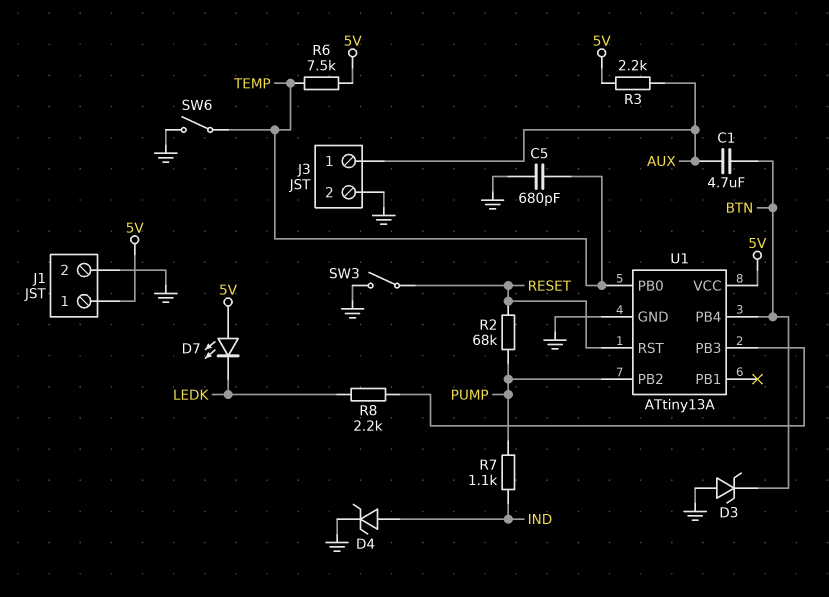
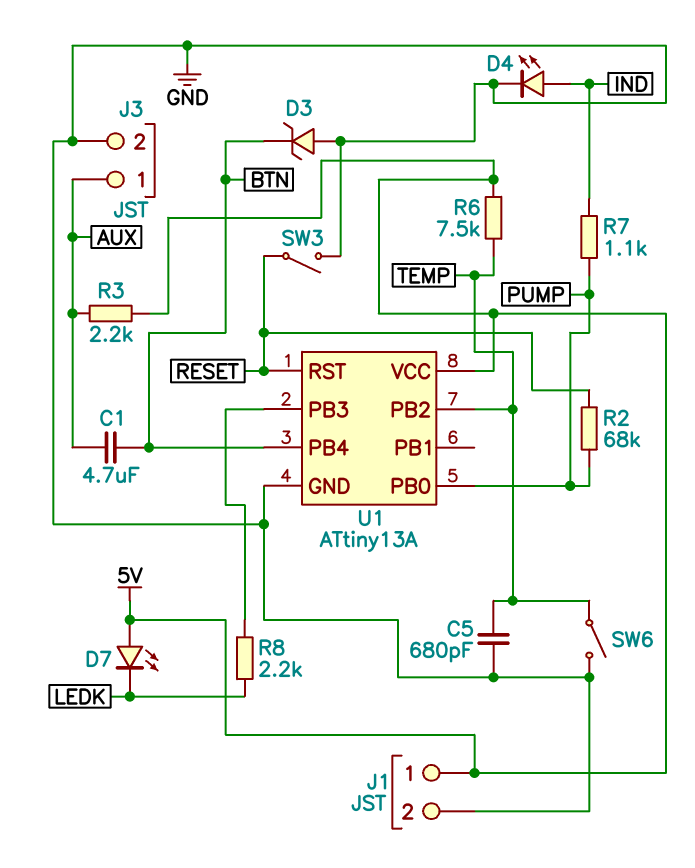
D4: zener (A IND, K GND) -> LED (A IND, K GND)
U1 pin PB0: TEMP -> PUMP
U1 pin PB2: PUMP -> TEMP

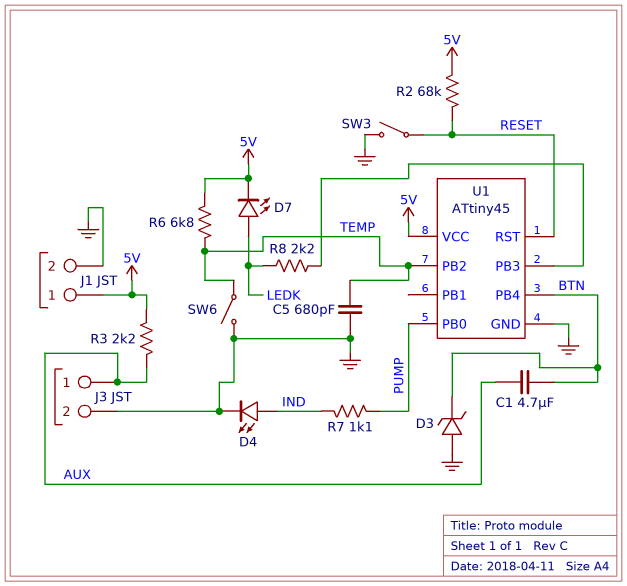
D7: LED (A 5V, K LEDK) -> LED (A LEDK, K 5V)
R2: 68k (PUMP, RESET) -> 68k (5V, RESET)
R6: 7.5k (5V, TEMP) -> 6.8k (5V, TEMP)
U1: ATtiny13A -> ATtiny45

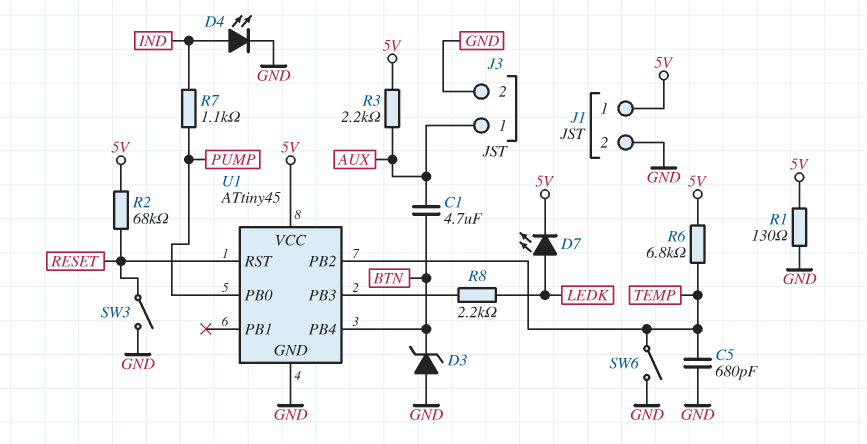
R1: none -> 130 (5V, GND)

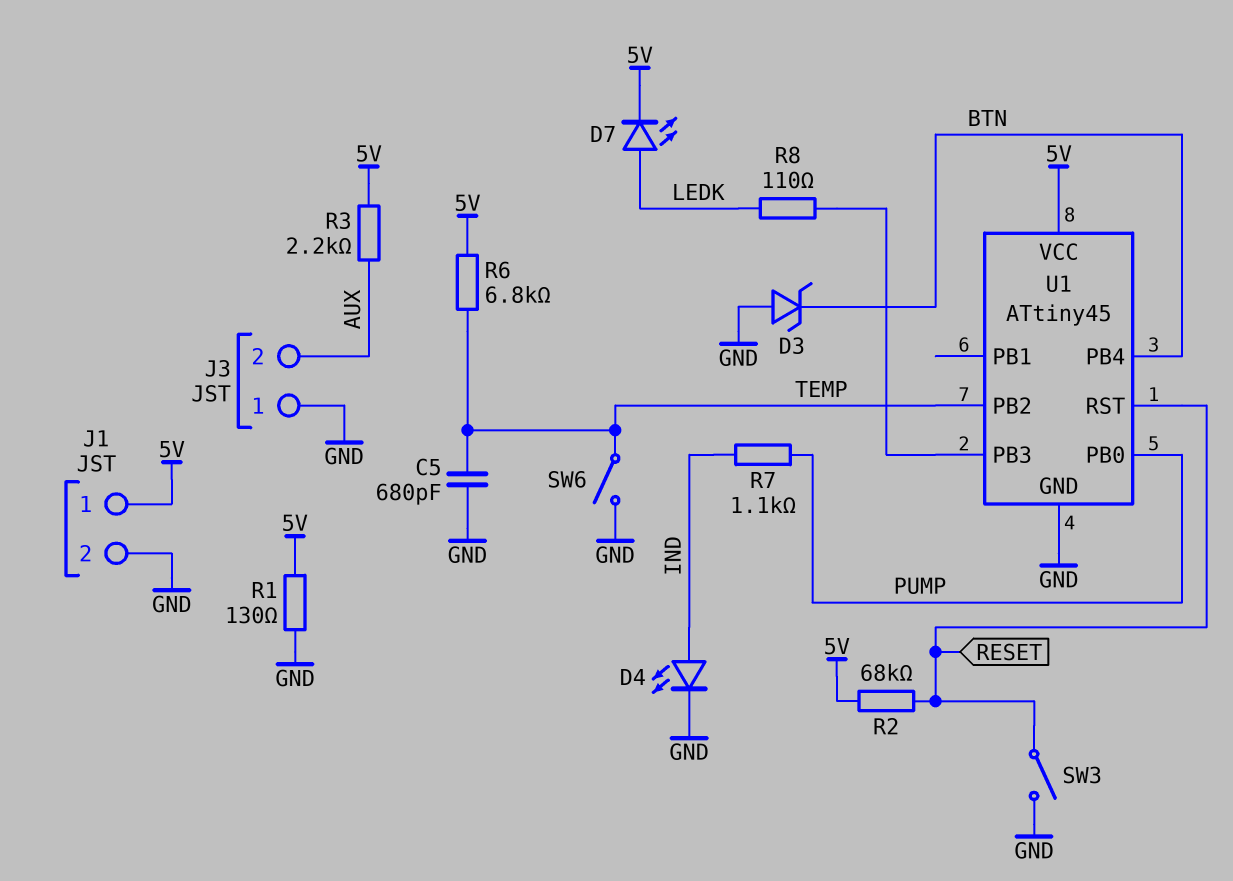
C1: 4.7uF (AUX, BTN) -> none
J3 pin 1: AUX -> GND
J3 pin 2: GND -> AUX
R8: 2.2k (LEDK, U1/PB3) -> 110 (LEDK, U1/PB3)

